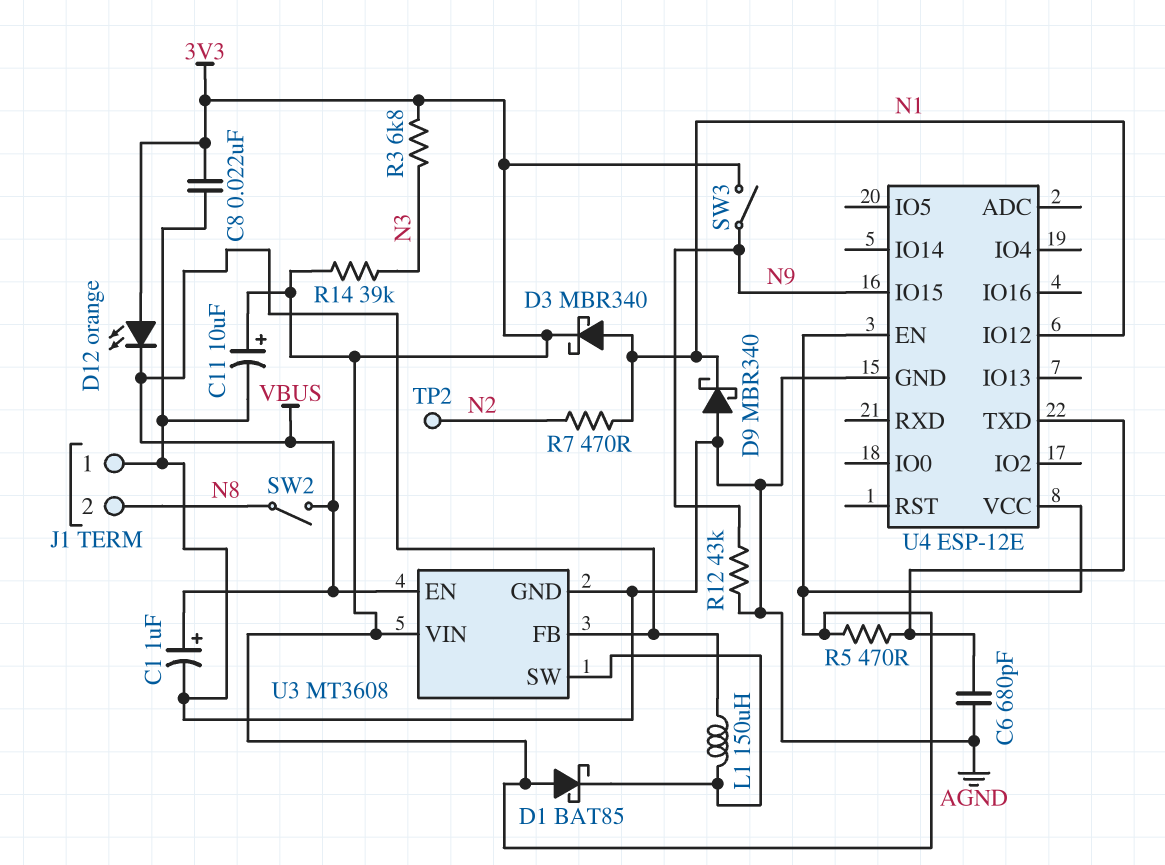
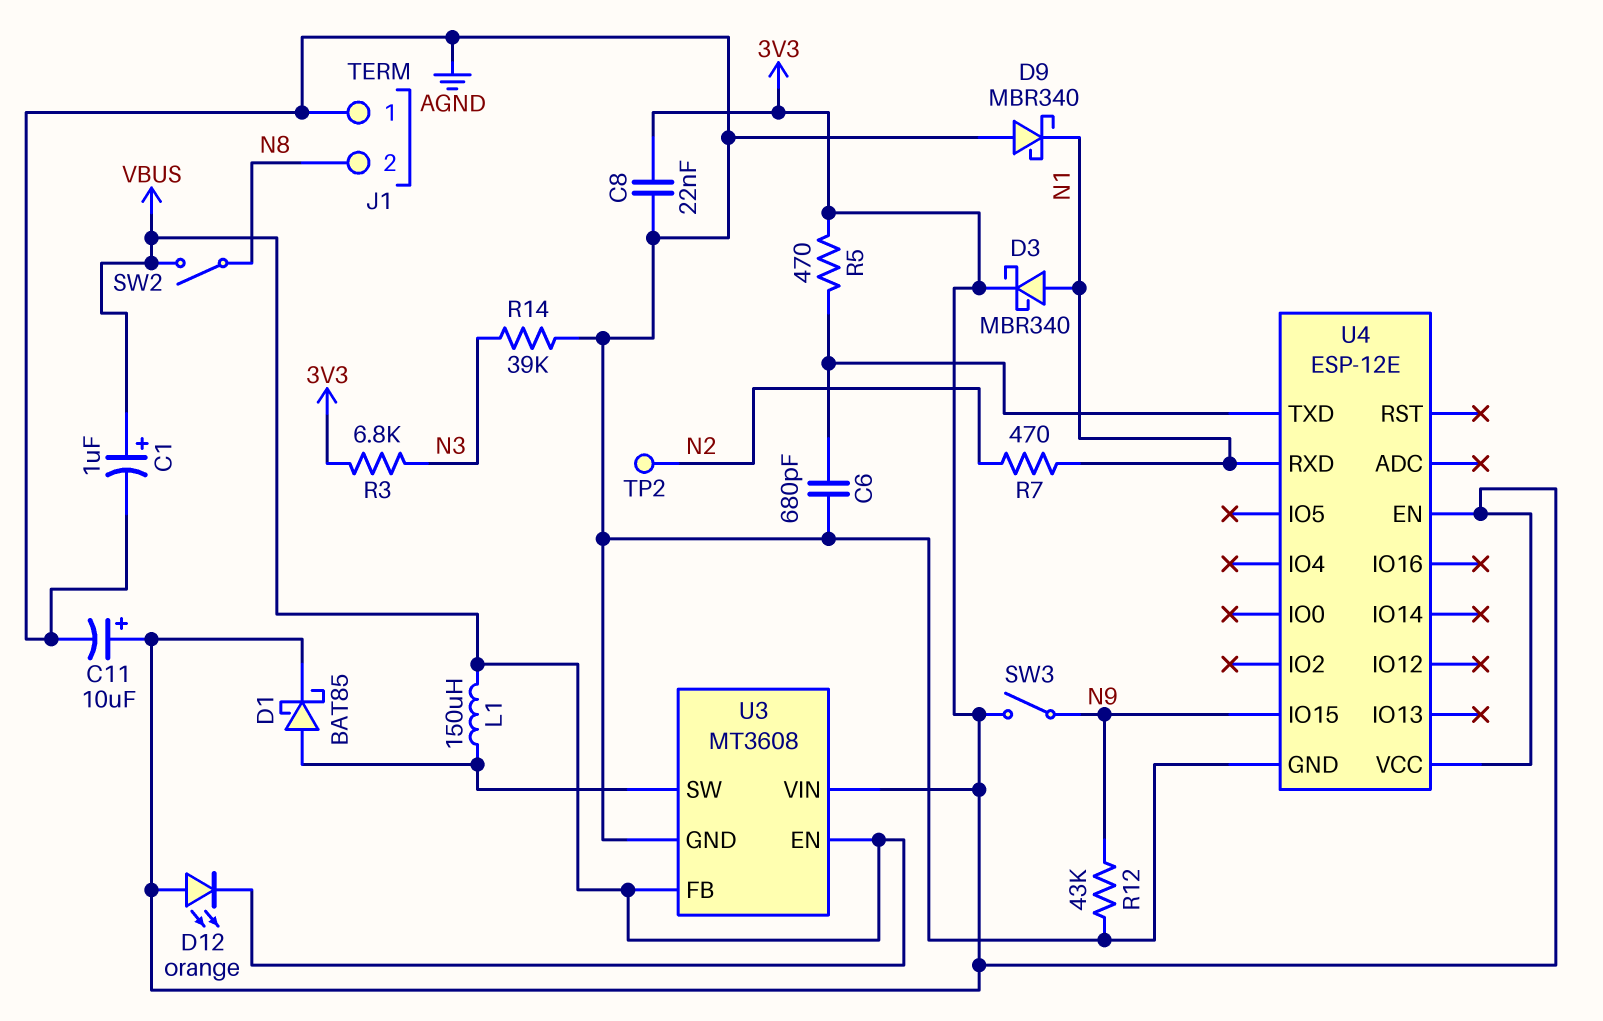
D1: schottky BAT85 (A 3V3, K U3/SW) -> schottky BAT85 (A U3/SW, K 3V3)
R14: 39k (3V3, N3) -> 39k (AGND, N3)
U4 pin IO12: N1 -> none
U4 pin RXD: none -> N1

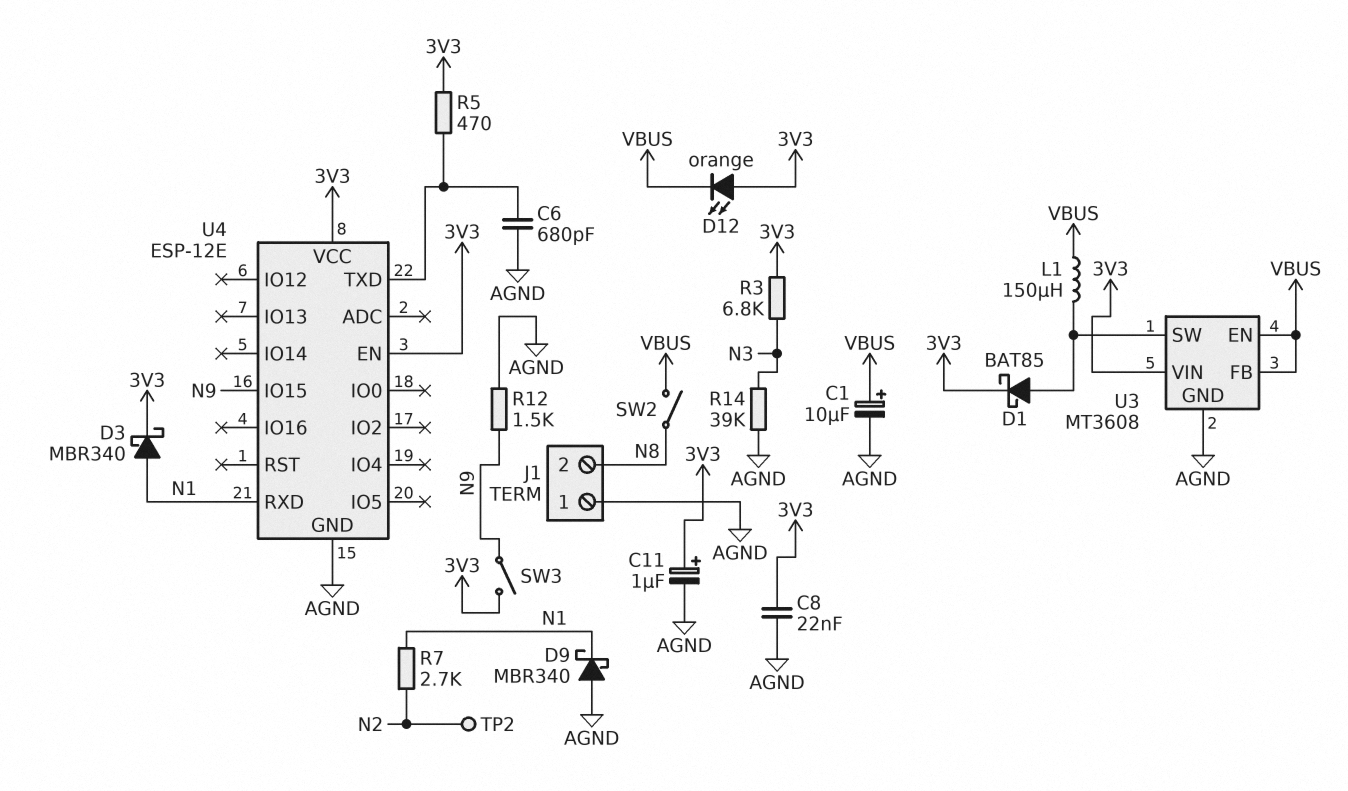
C1: 1uF (plus VBUS, minus AGND) -> 10uF (plus VBUS, minus AGND)
C11: 10uF (plus 3V3, minus AGND) -> 1uF (plus 3V3, minus AGND)
R7: 470 (N1, N2) -> 2.7k (N1, N2)
R12: 43k (AGND, N9) -> 1.5k (AGND, N9)

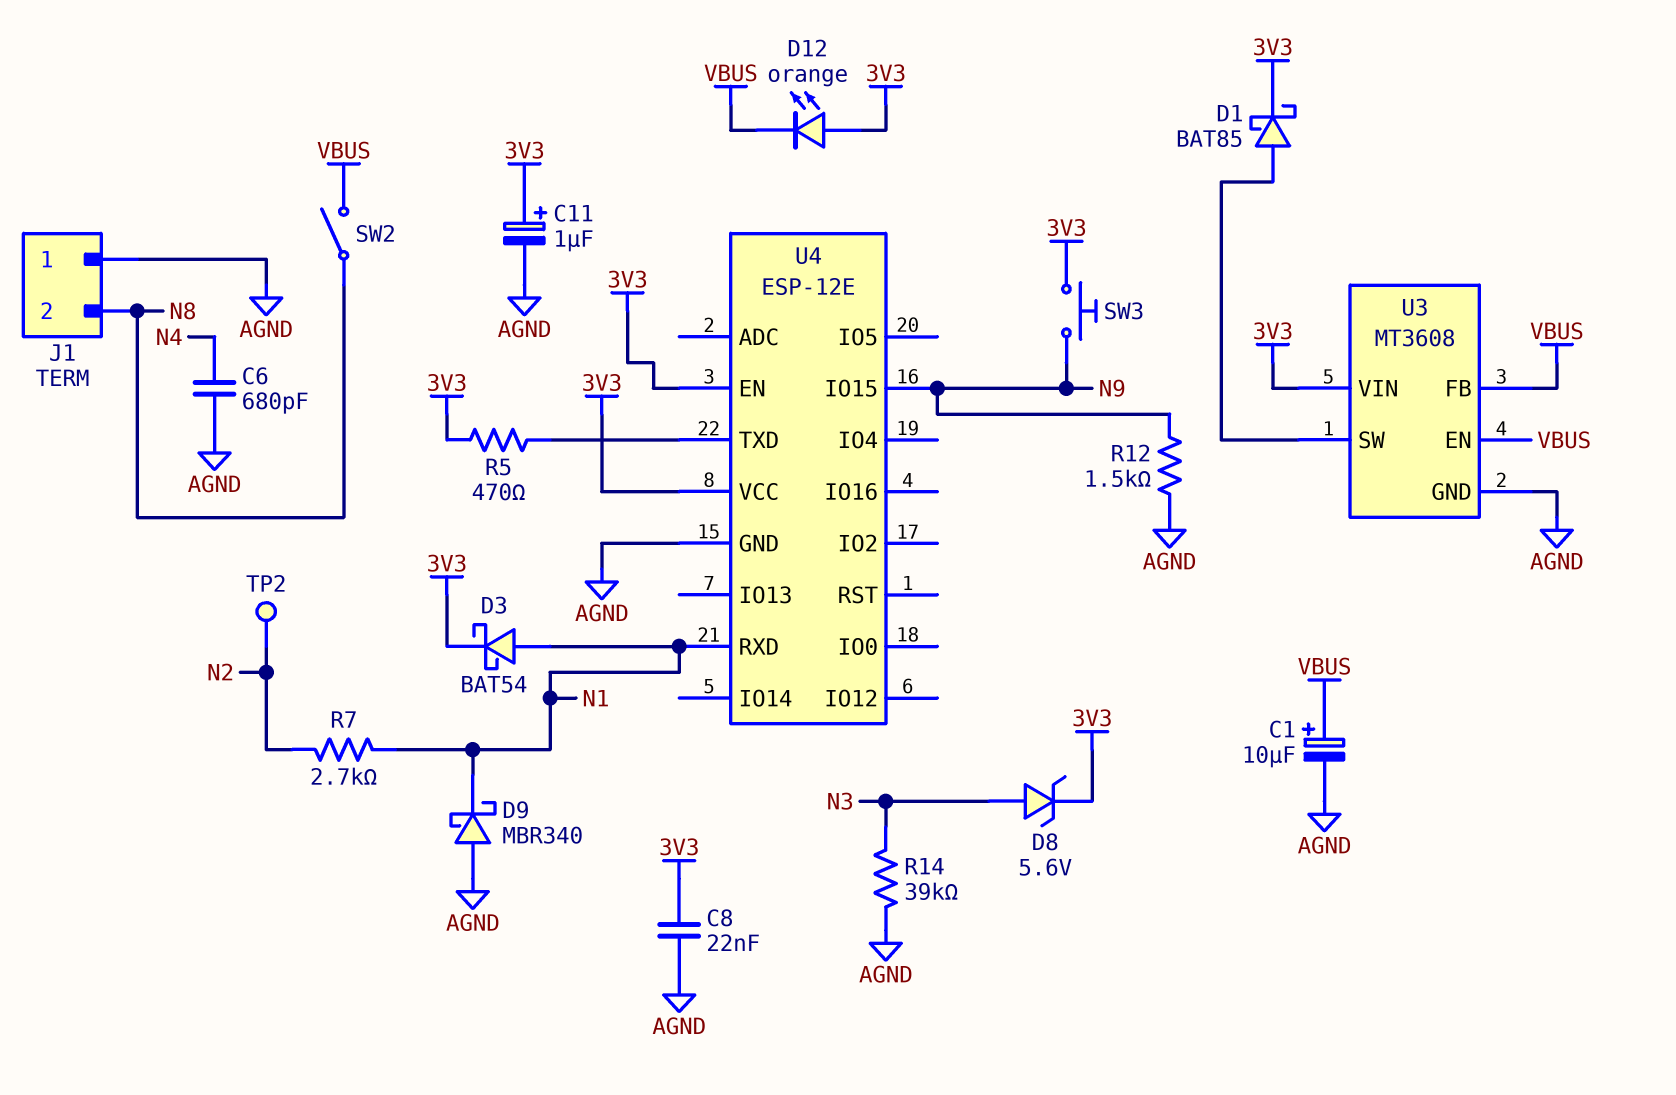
C6: 680pF (AGND, U4/TXD) -> 680pF (AGND, N4)
D3: schottky MBR340 (A N1, K 3V3) -> schottky BAT54 (A N1, K 3V3)
D8: none -> zener 5.6V (A N3, K 3V3)
L1: 150uH (U3/SW, VBUS) -> none
R3: 6.8k (3V3, N3) -> none
SW3: switch (3V3, N9) -> button (3V3, N9)

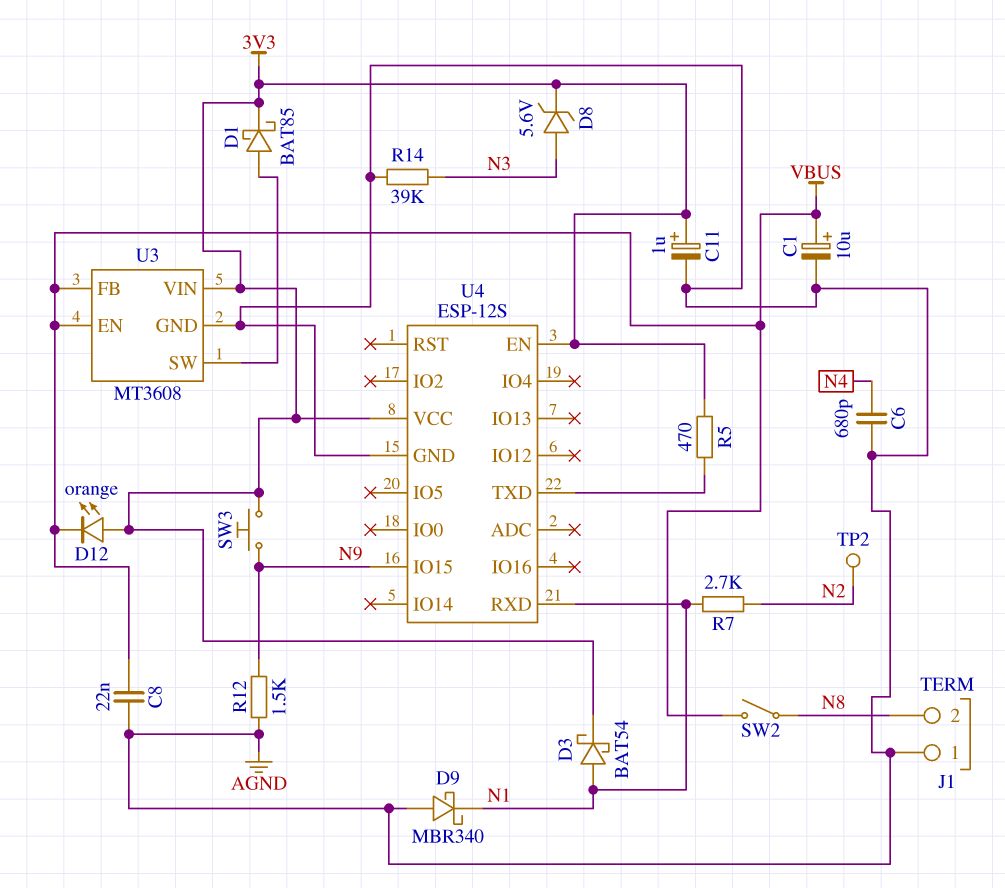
C8: 22nF (3V3, AGND) -> 22nF (AGND, VBUS)
U4: ESP-12E -> ESP-12S

